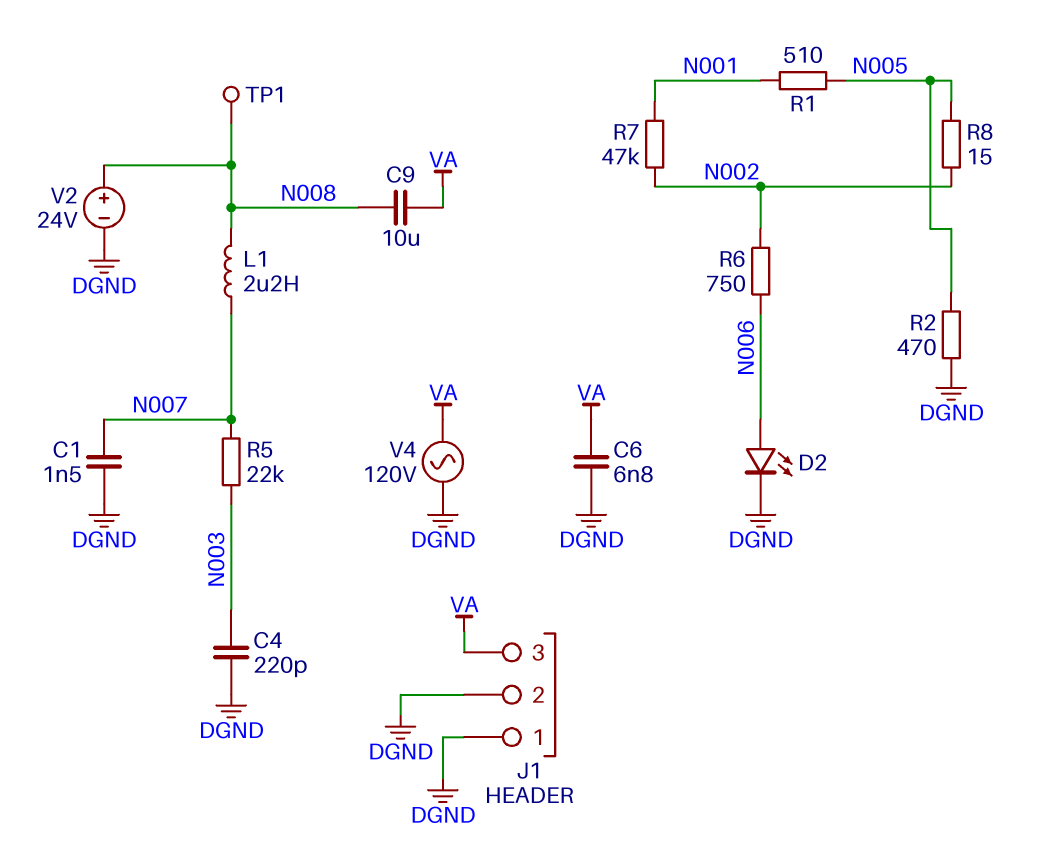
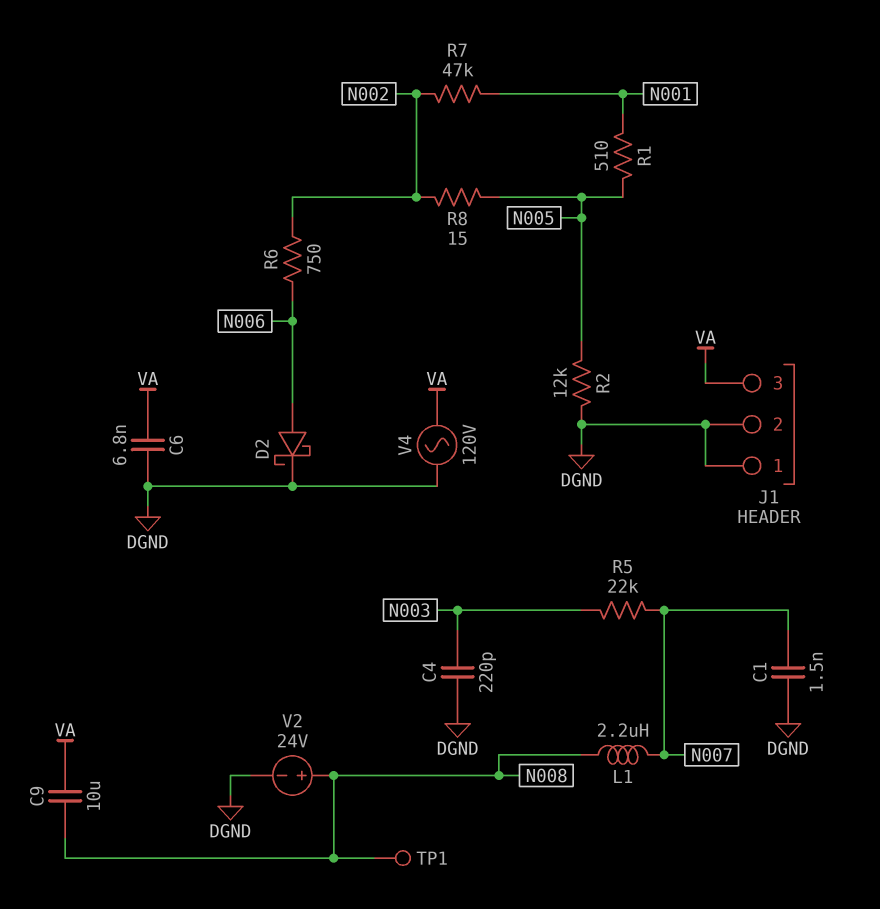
D2: LED (A N006, K DGND) -> schottky (A N006, K DGND)
R2: 470 (DGND, N005) -> 12k (DGND, N005)

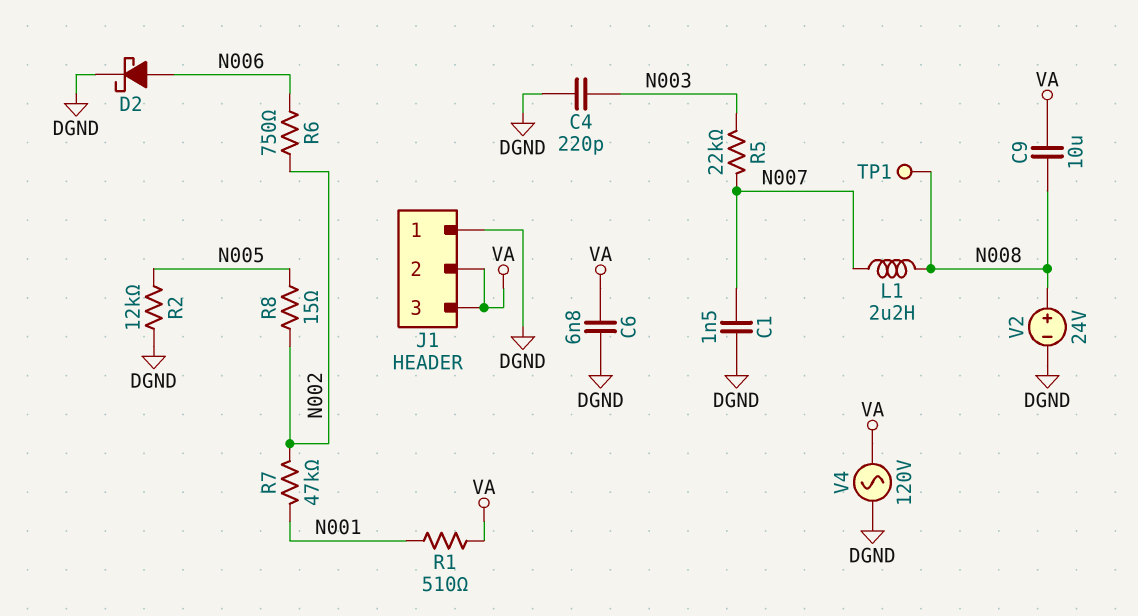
J1 pin 2: DGND -> VA
R1: 510 (N001, N005) -> 510 (N001, VA)

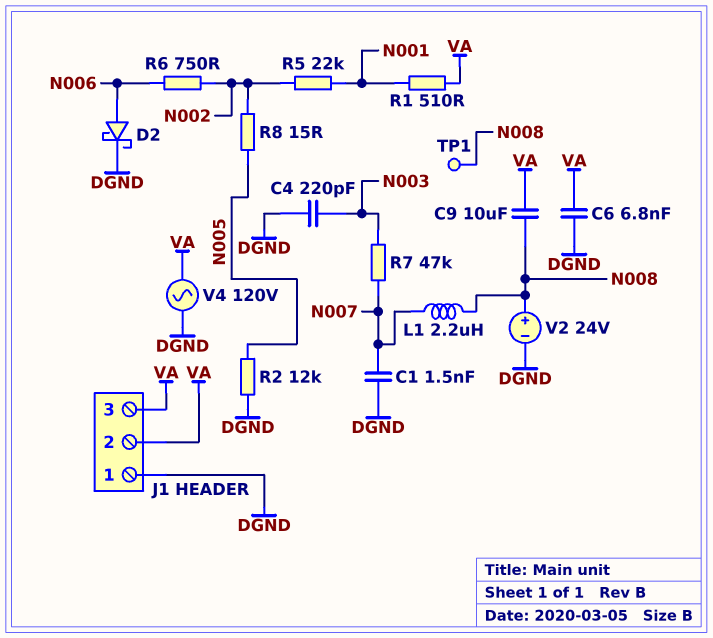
R5: 22k (N003, N007) -> 22k (N001, N002)
R7: 47k (N001, N002) -> 47k (N003, N007)

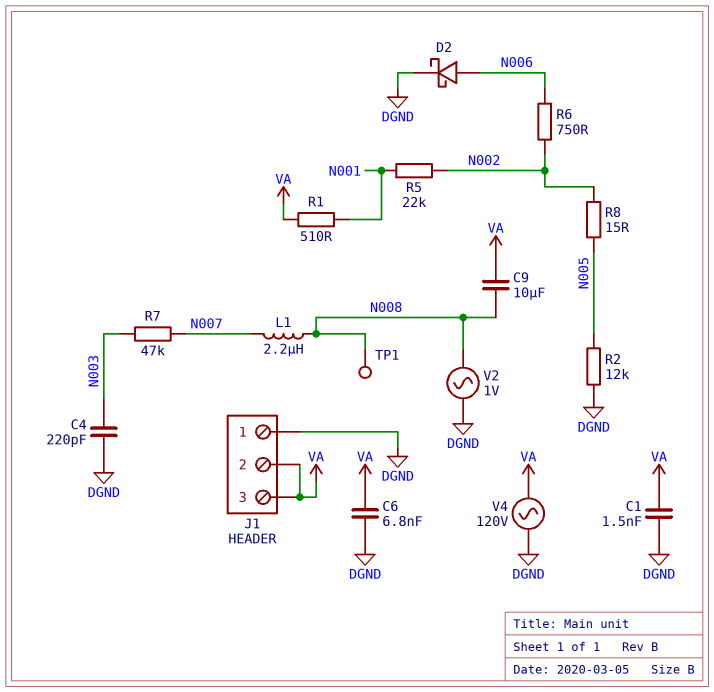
C1: 1.5nF (DGND, N007) -> 1.5nF (DGND, VA)
V2: 24V (plus N008, minus DGND) -> AC 1V (DGND, N008)

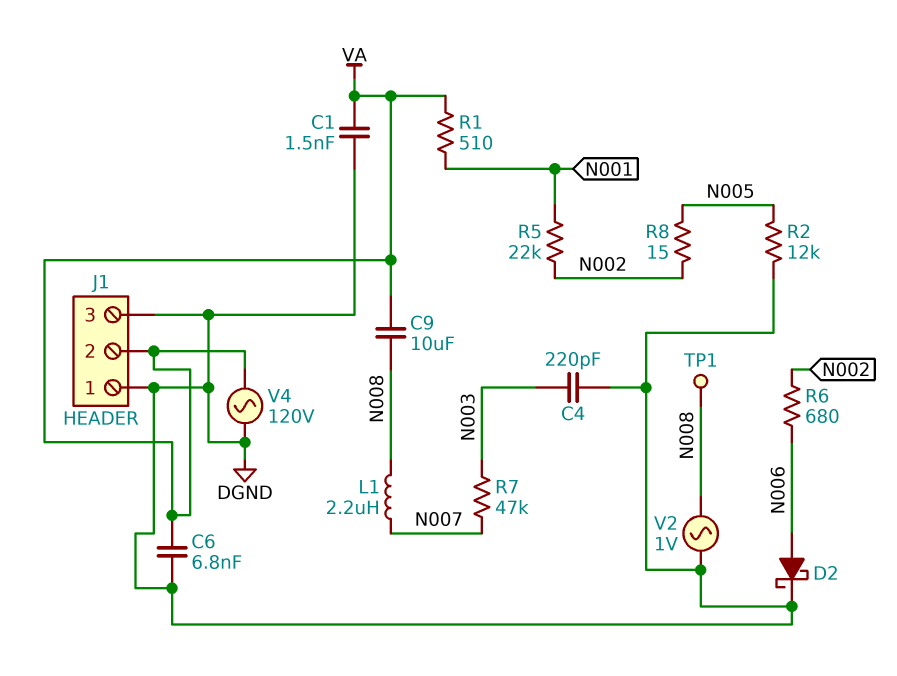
J1 pin 3: VA -> DGND
R6: 750 (N002, N006) -> 680 (N002, N006)

